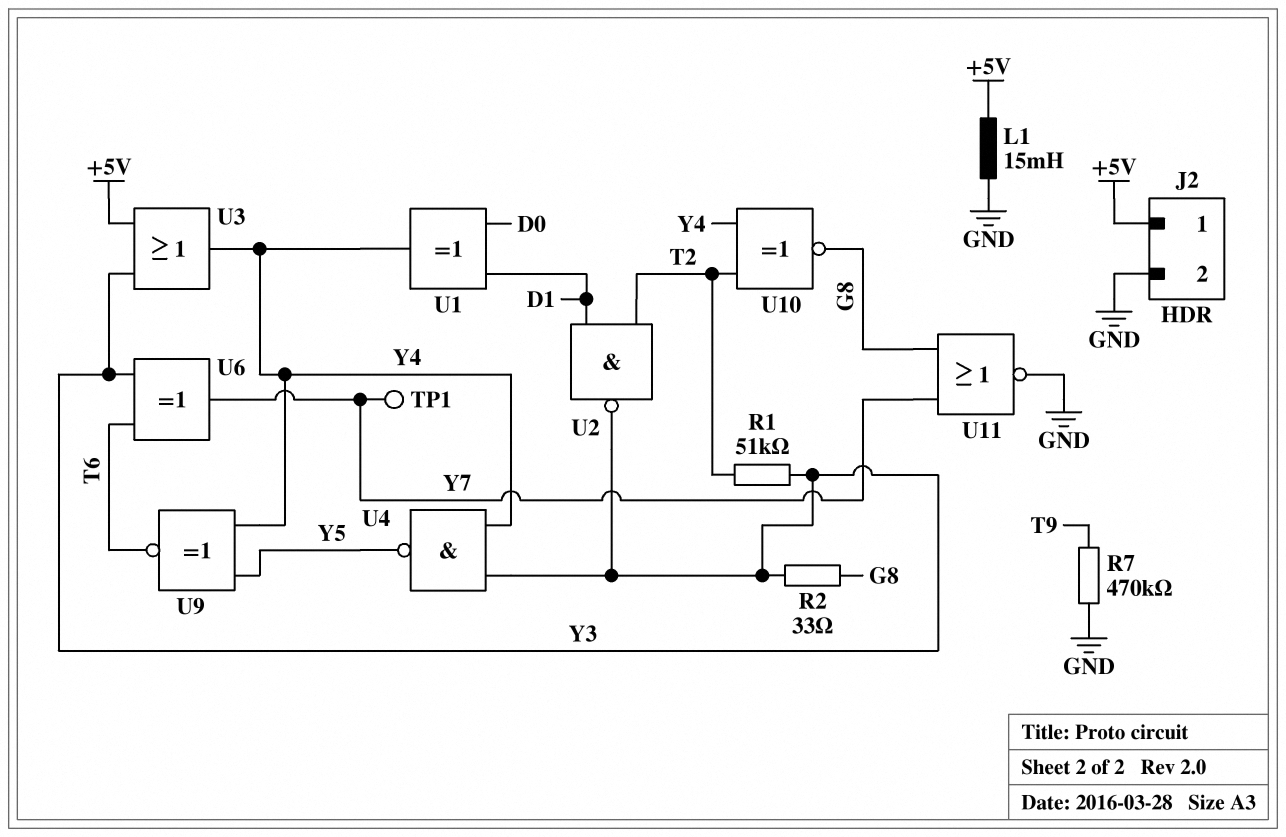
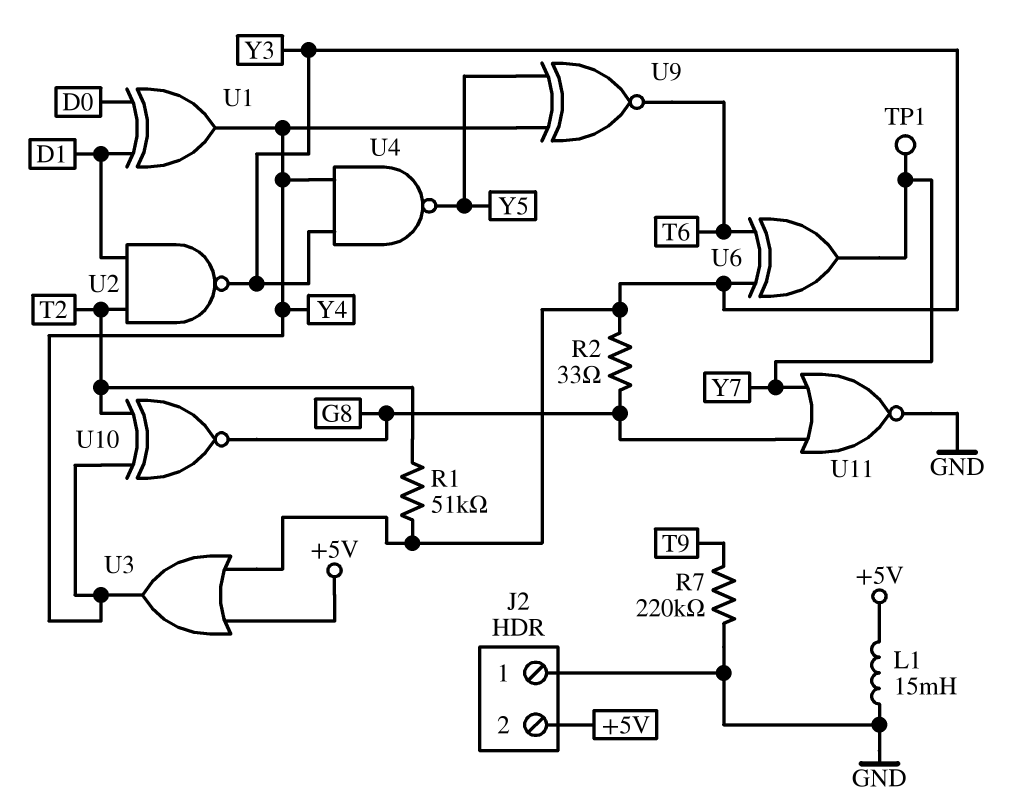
J2 pin 1: +5V -> GND
J2 pin 2: GND -> +5V
R7: 470k (GND, T9) -> 220k (GND, T9)

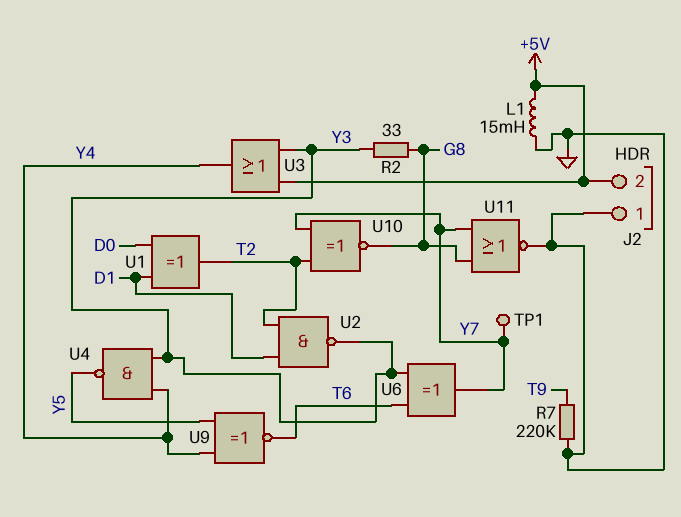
R1: 51k (T2, Y3) -> none
U1: XOR (in D0, in D1, out Y4) -> XOR (in D0, in D1, out T2)
U10: XNOR (in T2, in Y4, out G8) -> XNOR (in T2, in Y7, out G8)

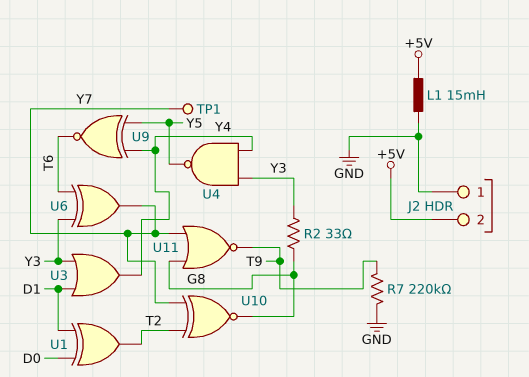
U2: NAND (in D1, in T2, out Y3) -> none
U3: OR (in +5V, in Y3, out Y4) -> OR (in D1, in Y3, out Y4)
U11: NOR (in G8, in Y7, out GND) -> NOR (in G8, in Y7, out T9)

